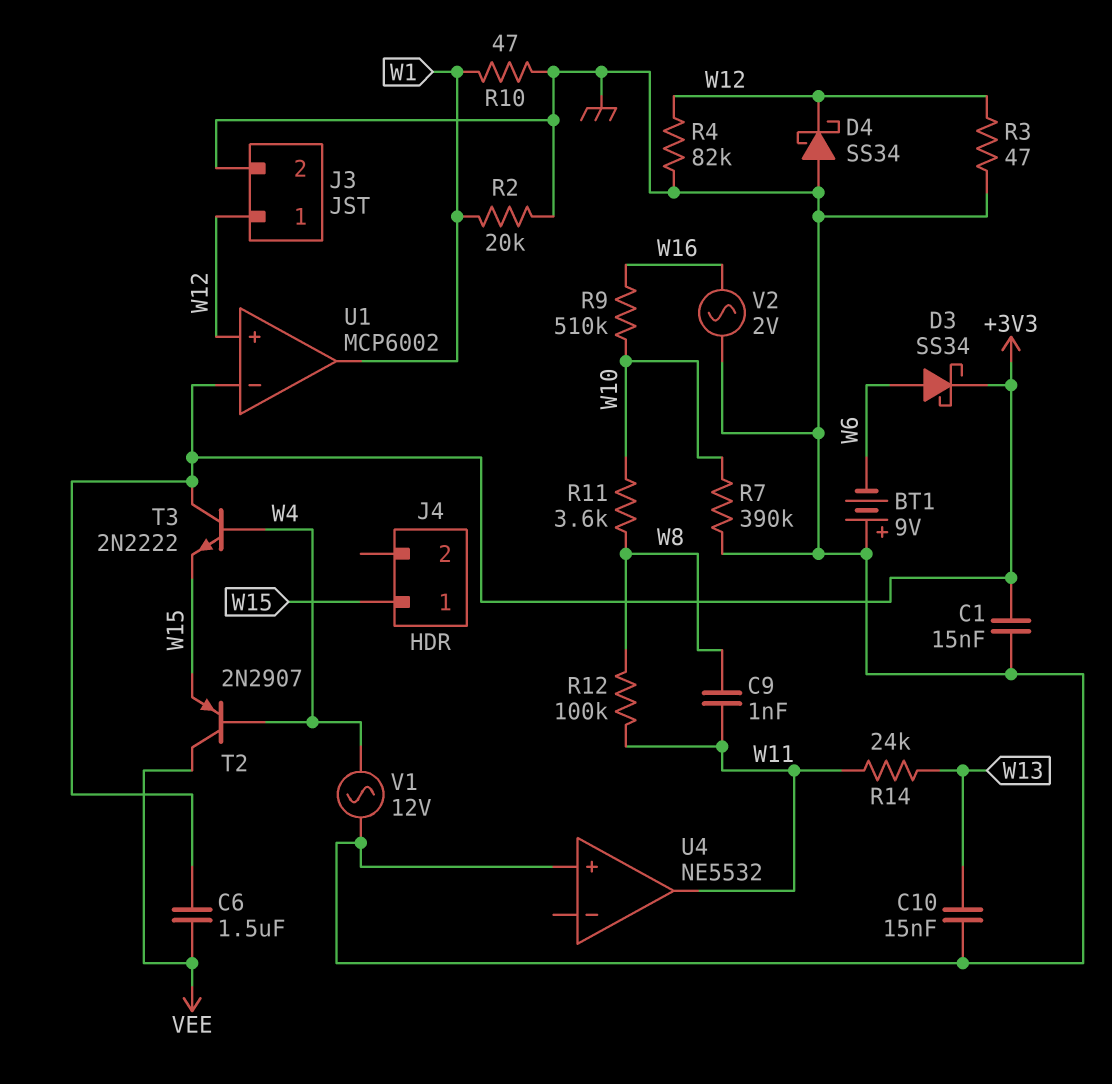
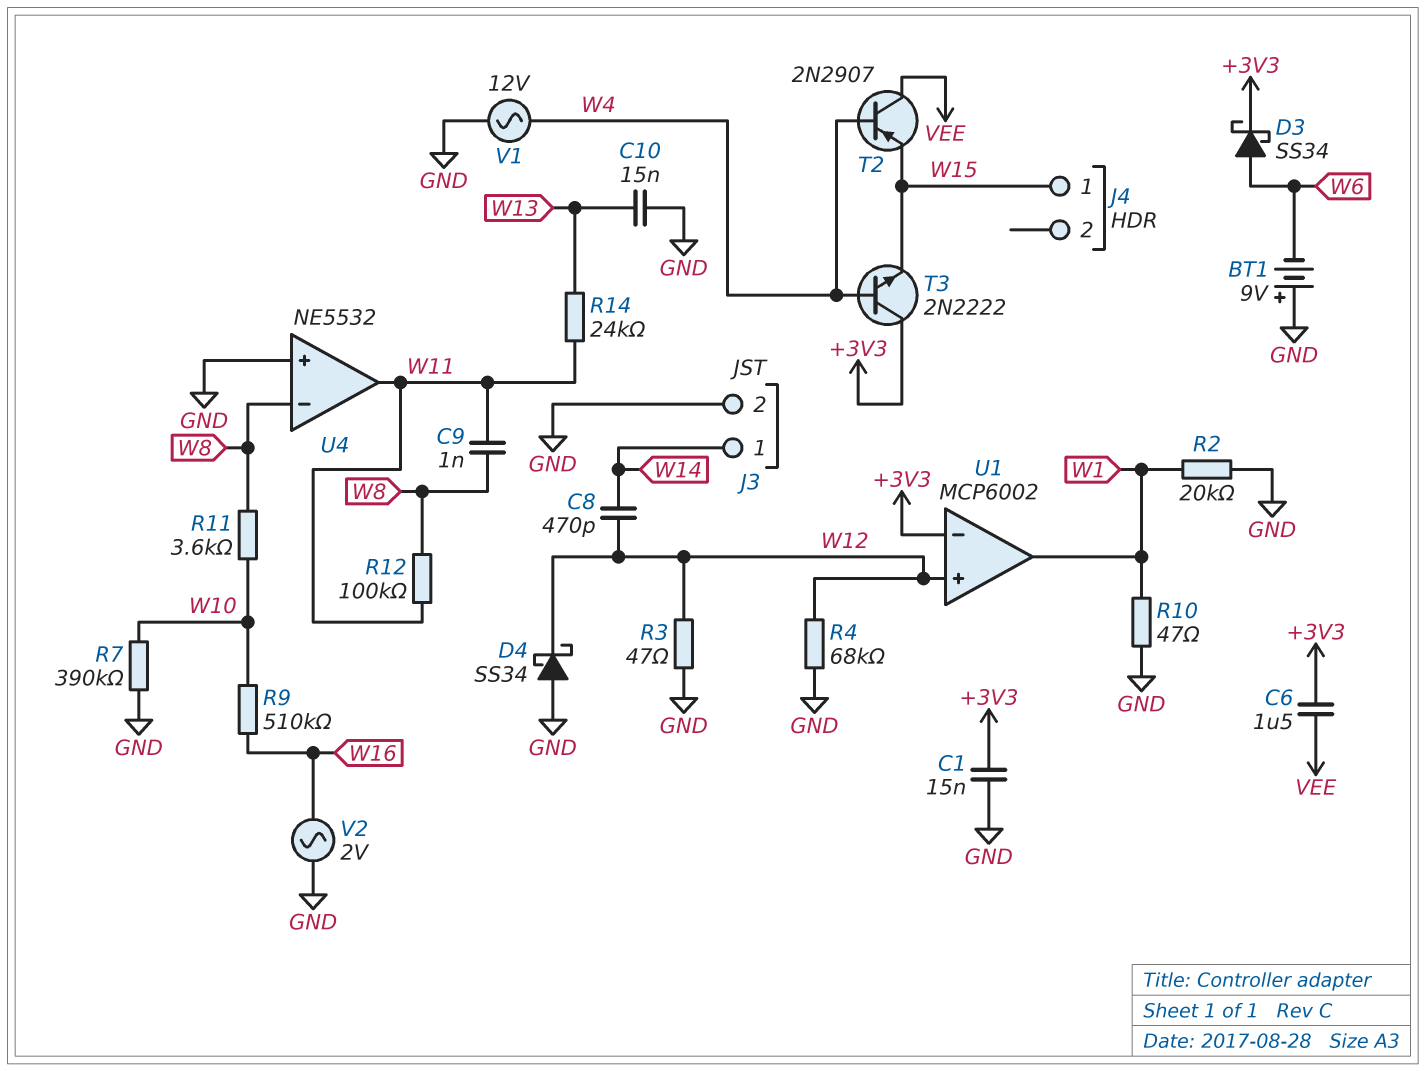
C8: none -> 470pF (W12, W14)
J3 pin 1: W12 -> W14
R4: 82k (GND, W12) -> 68k (GND, W12)
U4 pin in-: none -> W8

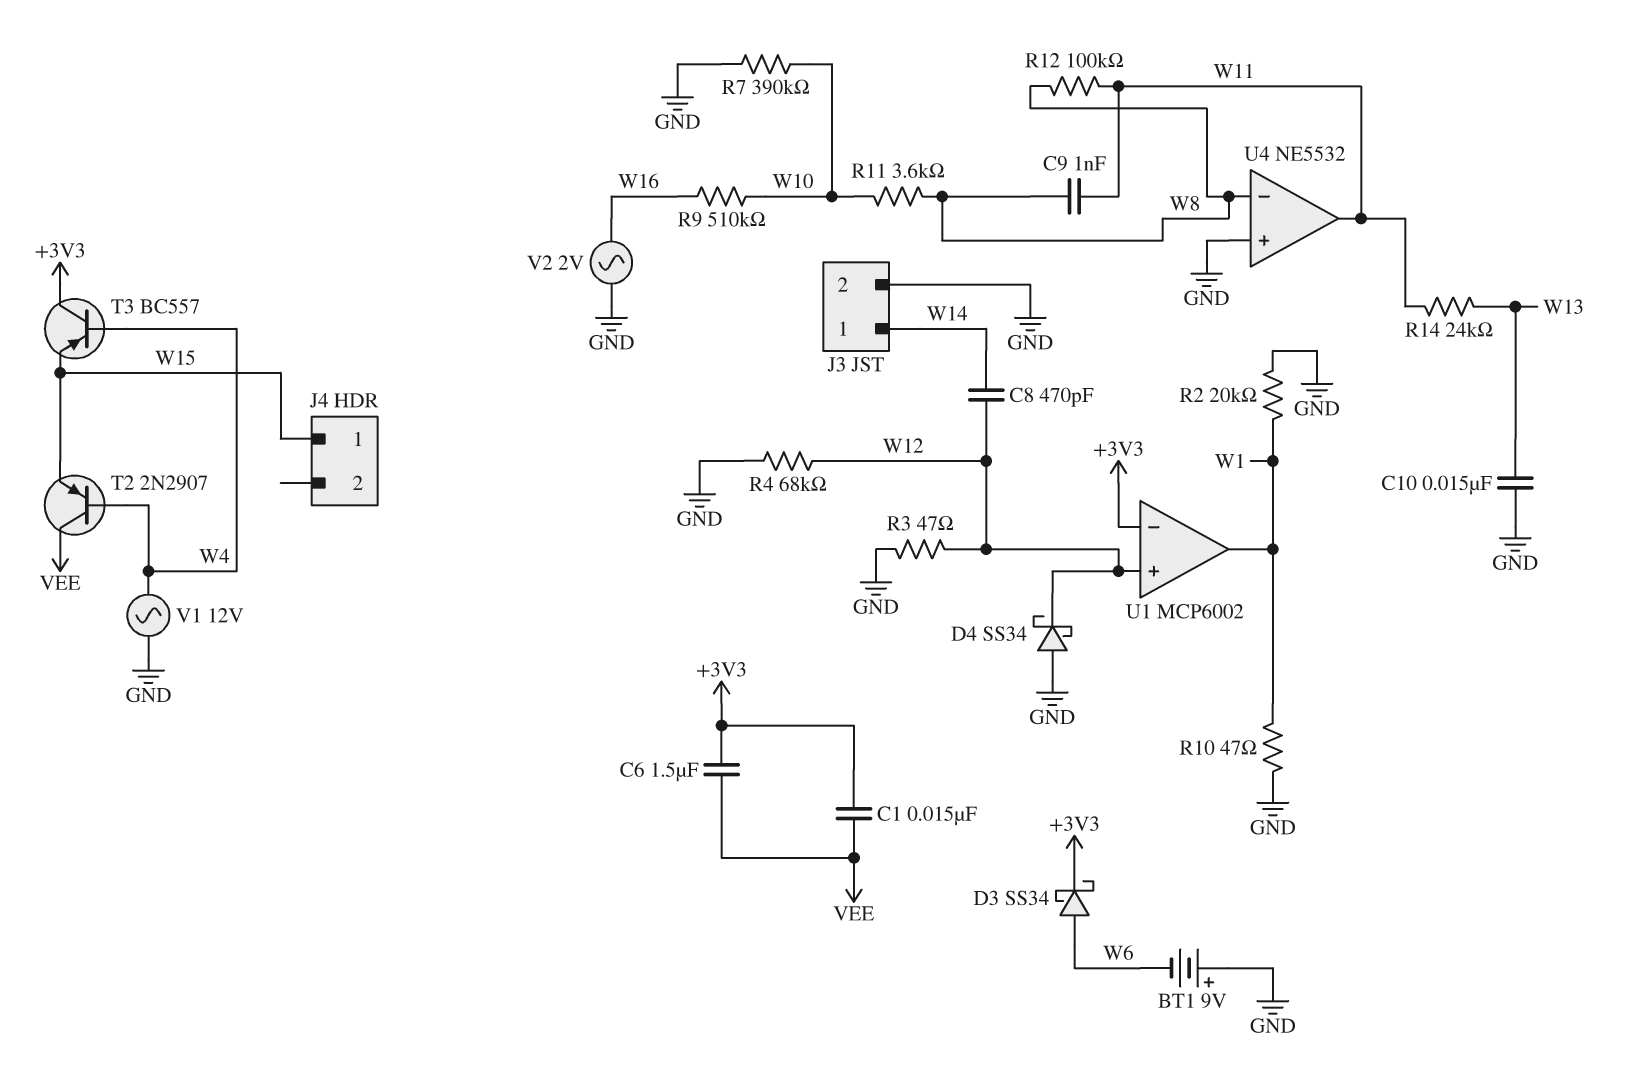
C1: 15nF (+3V3, GND) -> 15nF (+3V3, VEE)
T3: NPN 2N2222 (B W4, C +3V3, E W15) -> PNP BC557 (B W4, C +3V3, E W15)

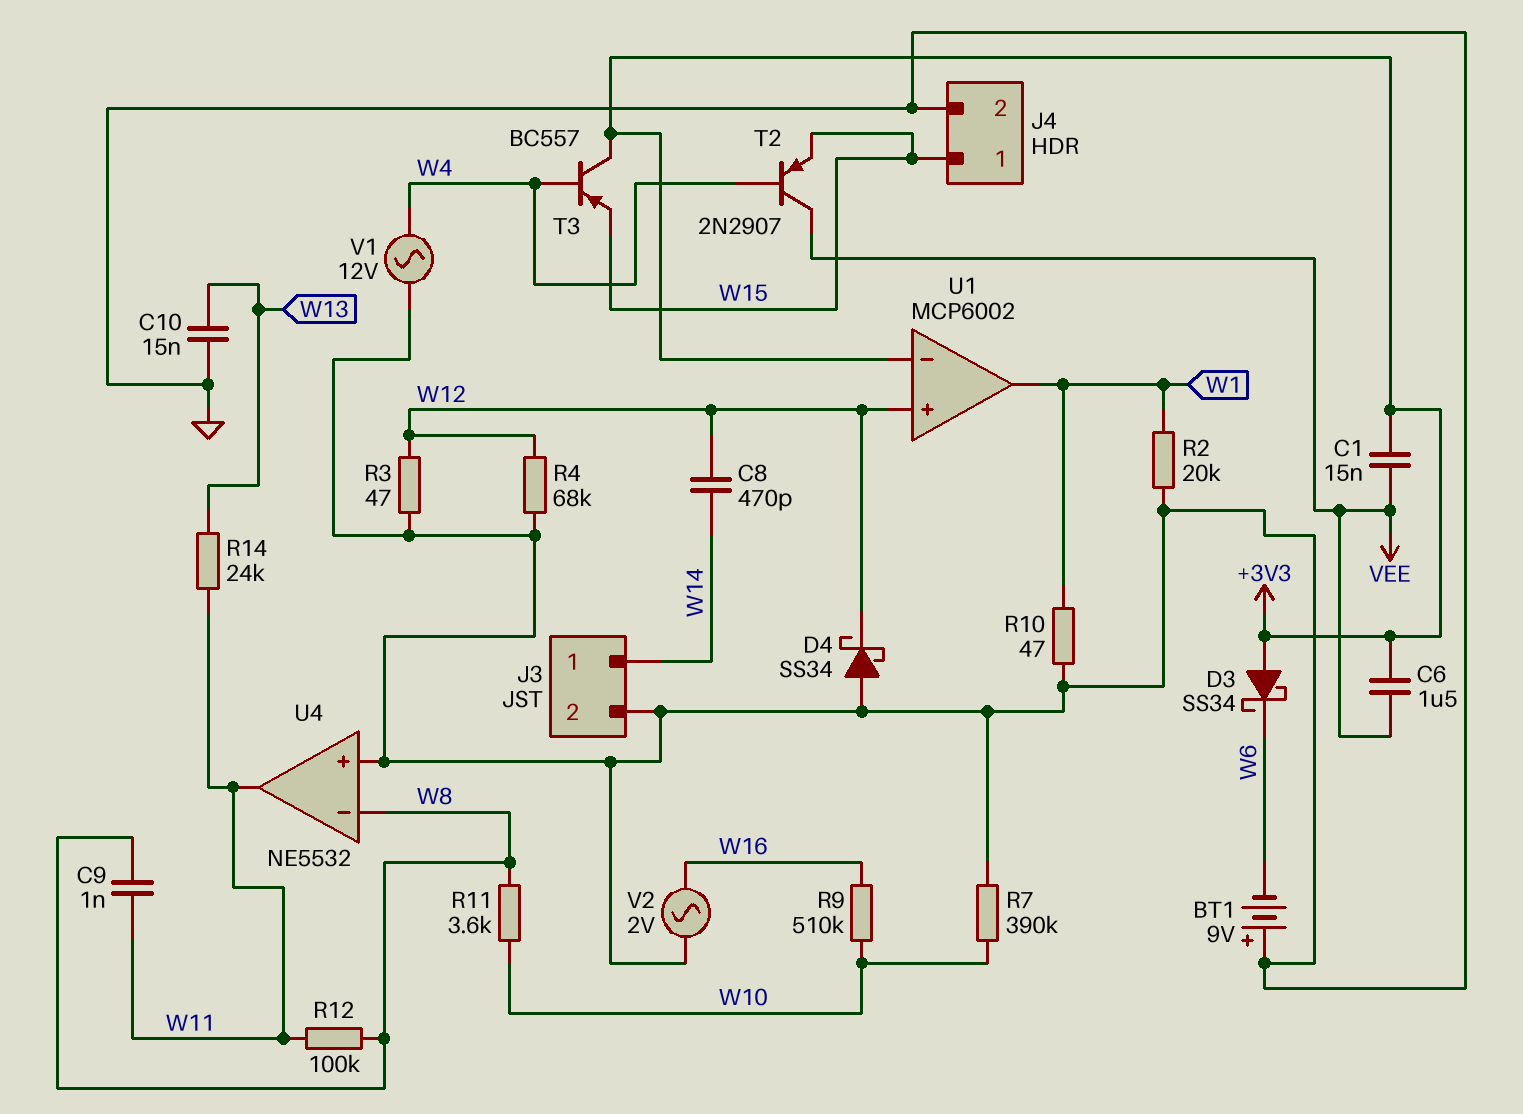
D3: schottky SS34 (A W6, K +3V3) -> schottky SS34 (A +3V3, K W6)
J4 pin 2: none -> GND

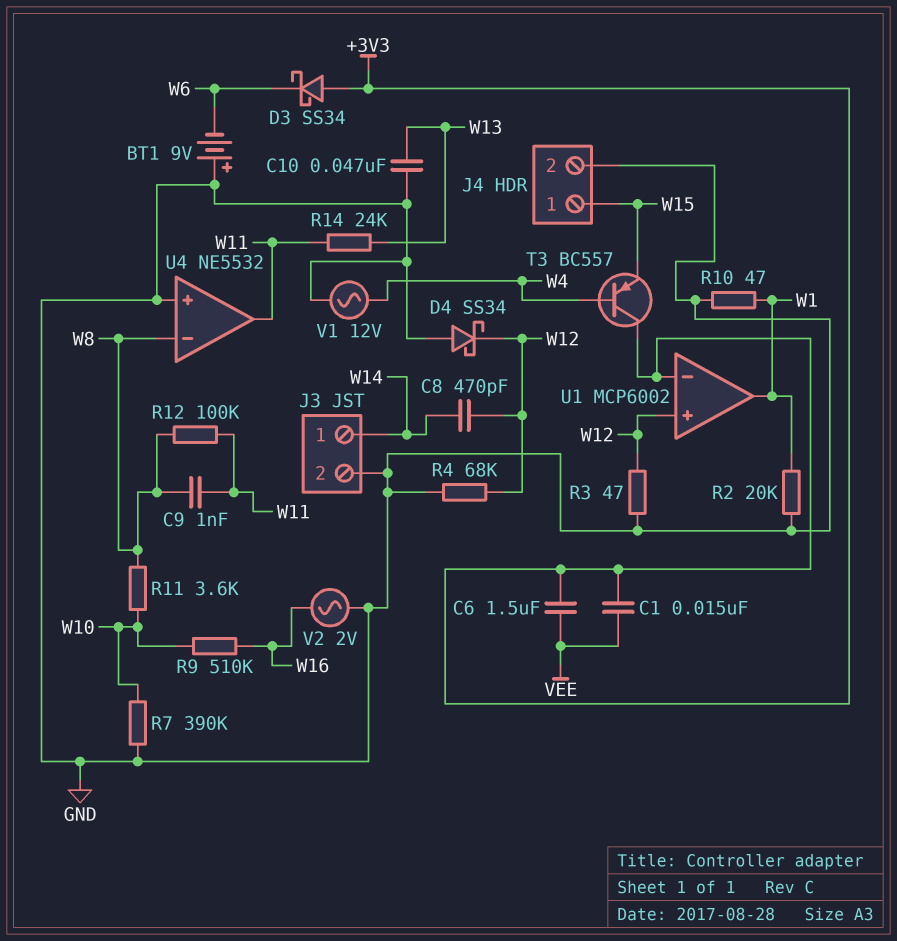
C10: 15nF (GND, W13) -> 47nF (GND, W13)
T2: PNP 2N2907 (B W4, C VEE, E W15) -> none

